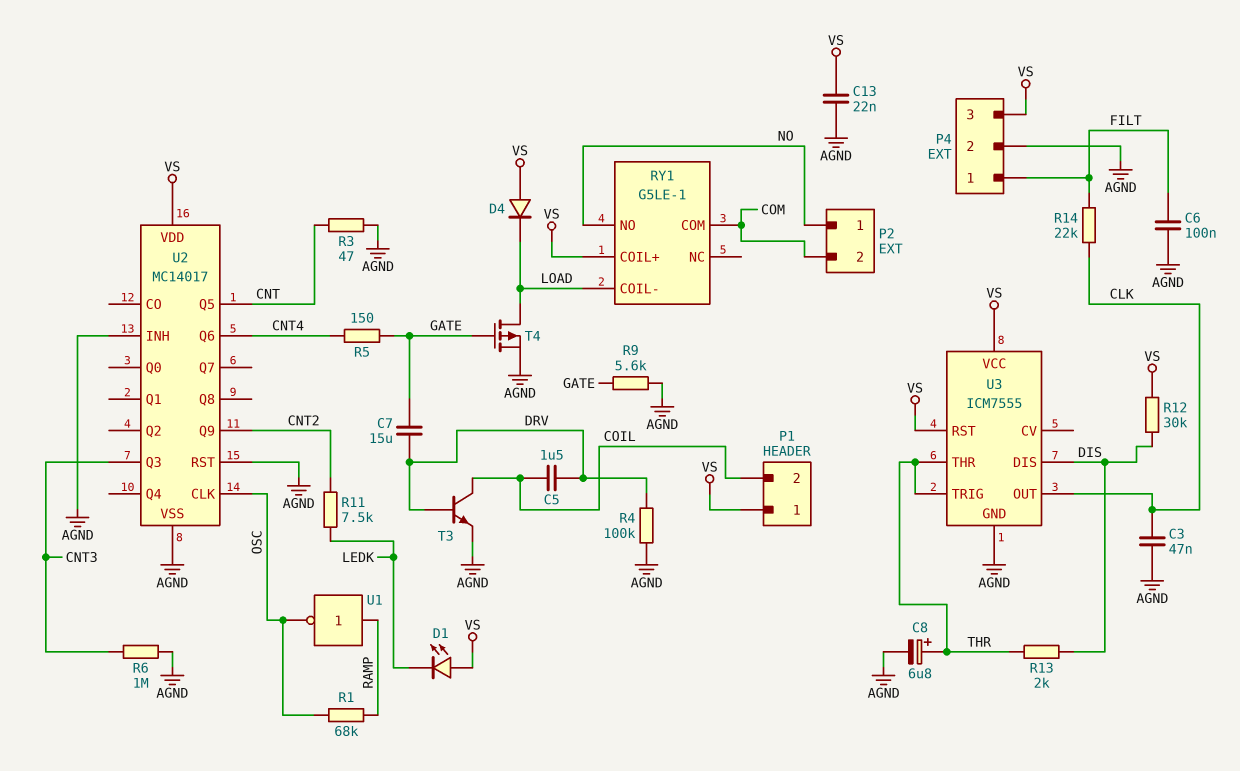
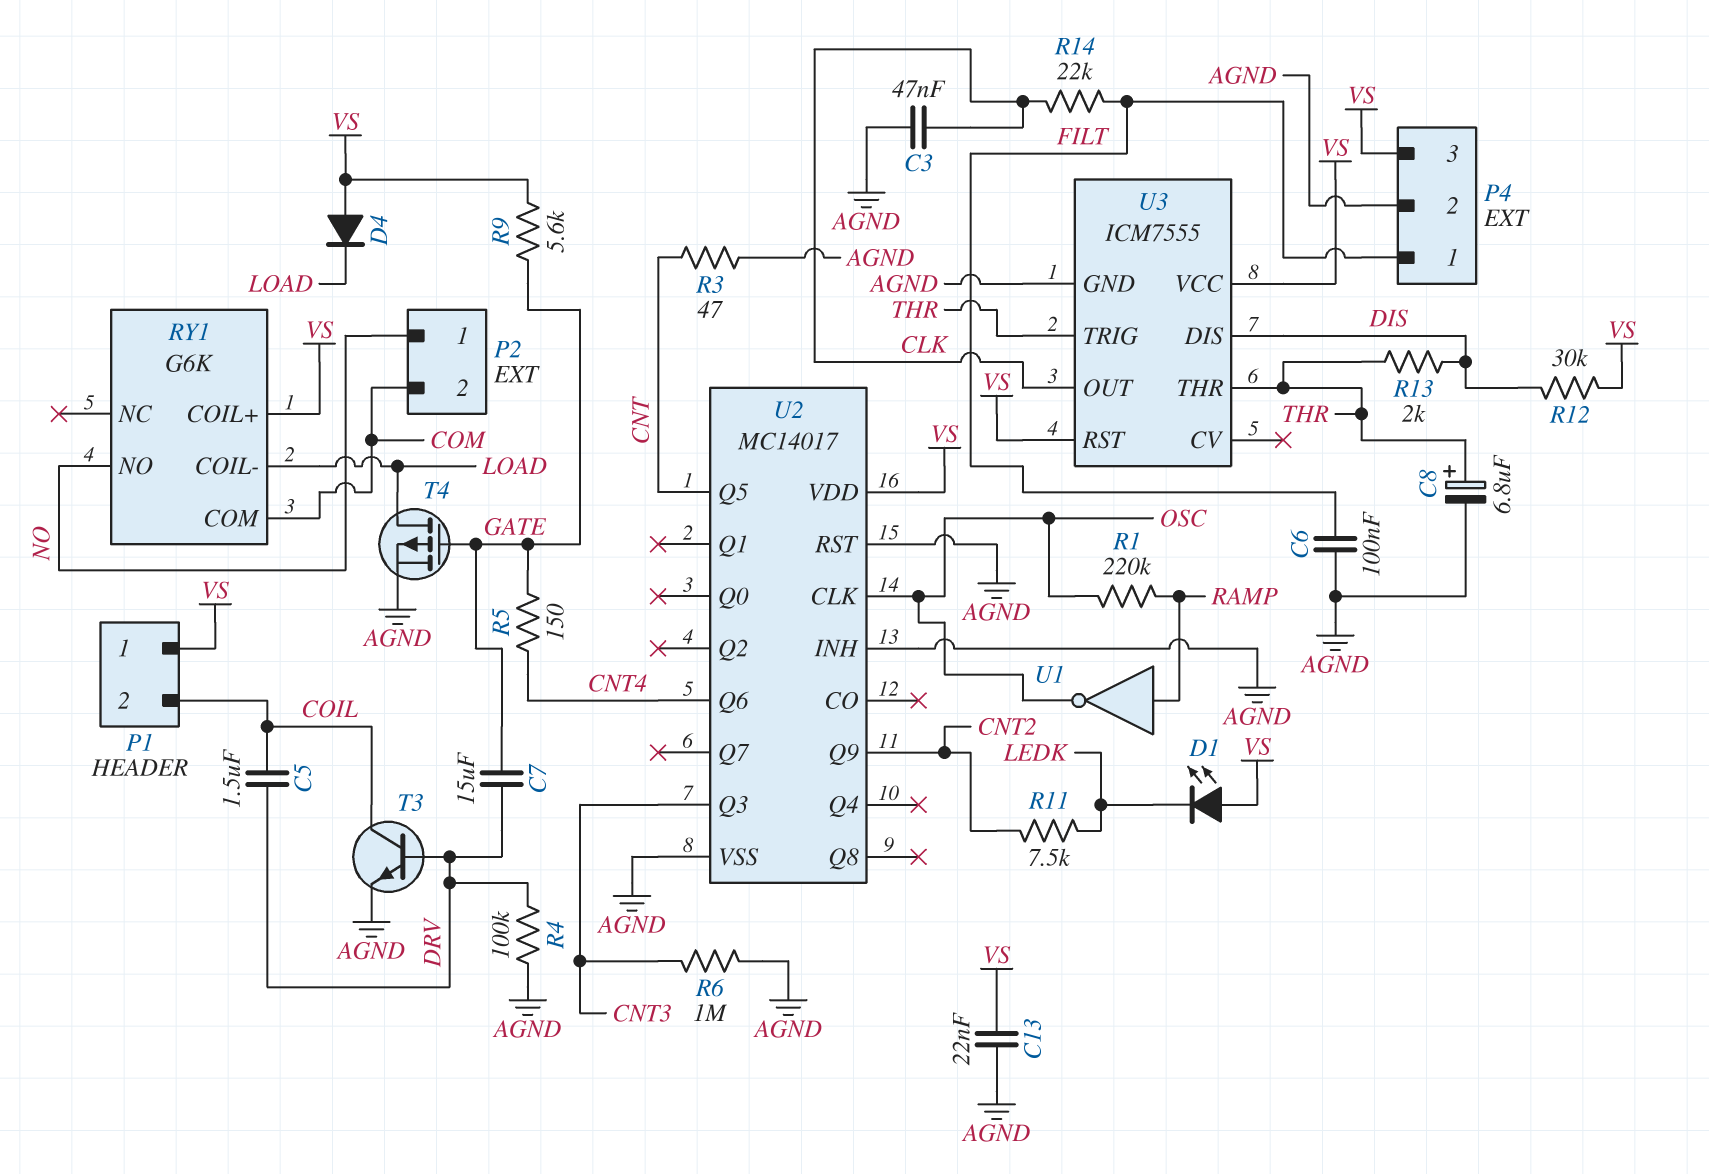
R1: 68k (OSC, RAMP) -> 220k (OSC, RAMP)
R9: 5.6k (AGND, GATE) -> 5.6k (GATE, VS)
RY1: G5LE-1 -> G6K

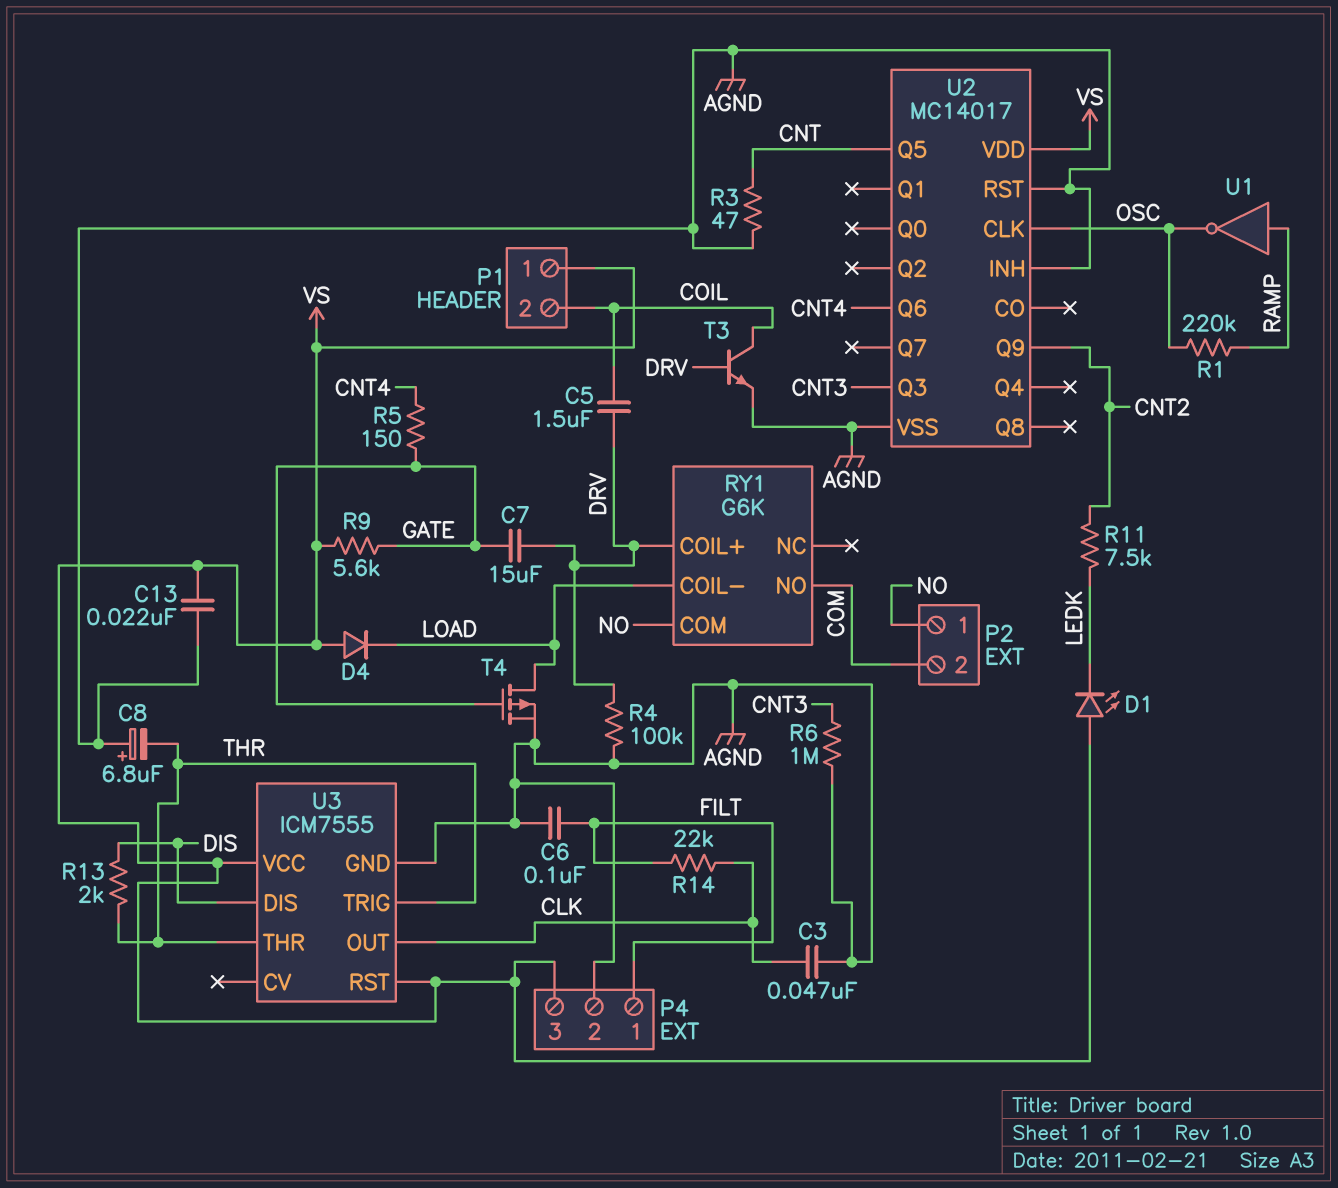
C8: 6.8uF (plus THR, minus AGND) -> 6.8uF (plus AGND, minus THR)
R12: 30k (DIS, VS) -> none
RY1 pin COIL+: VS -> DRV
RY1 pin COM: COM -> NO
RY1 pin NO: NO -> COM

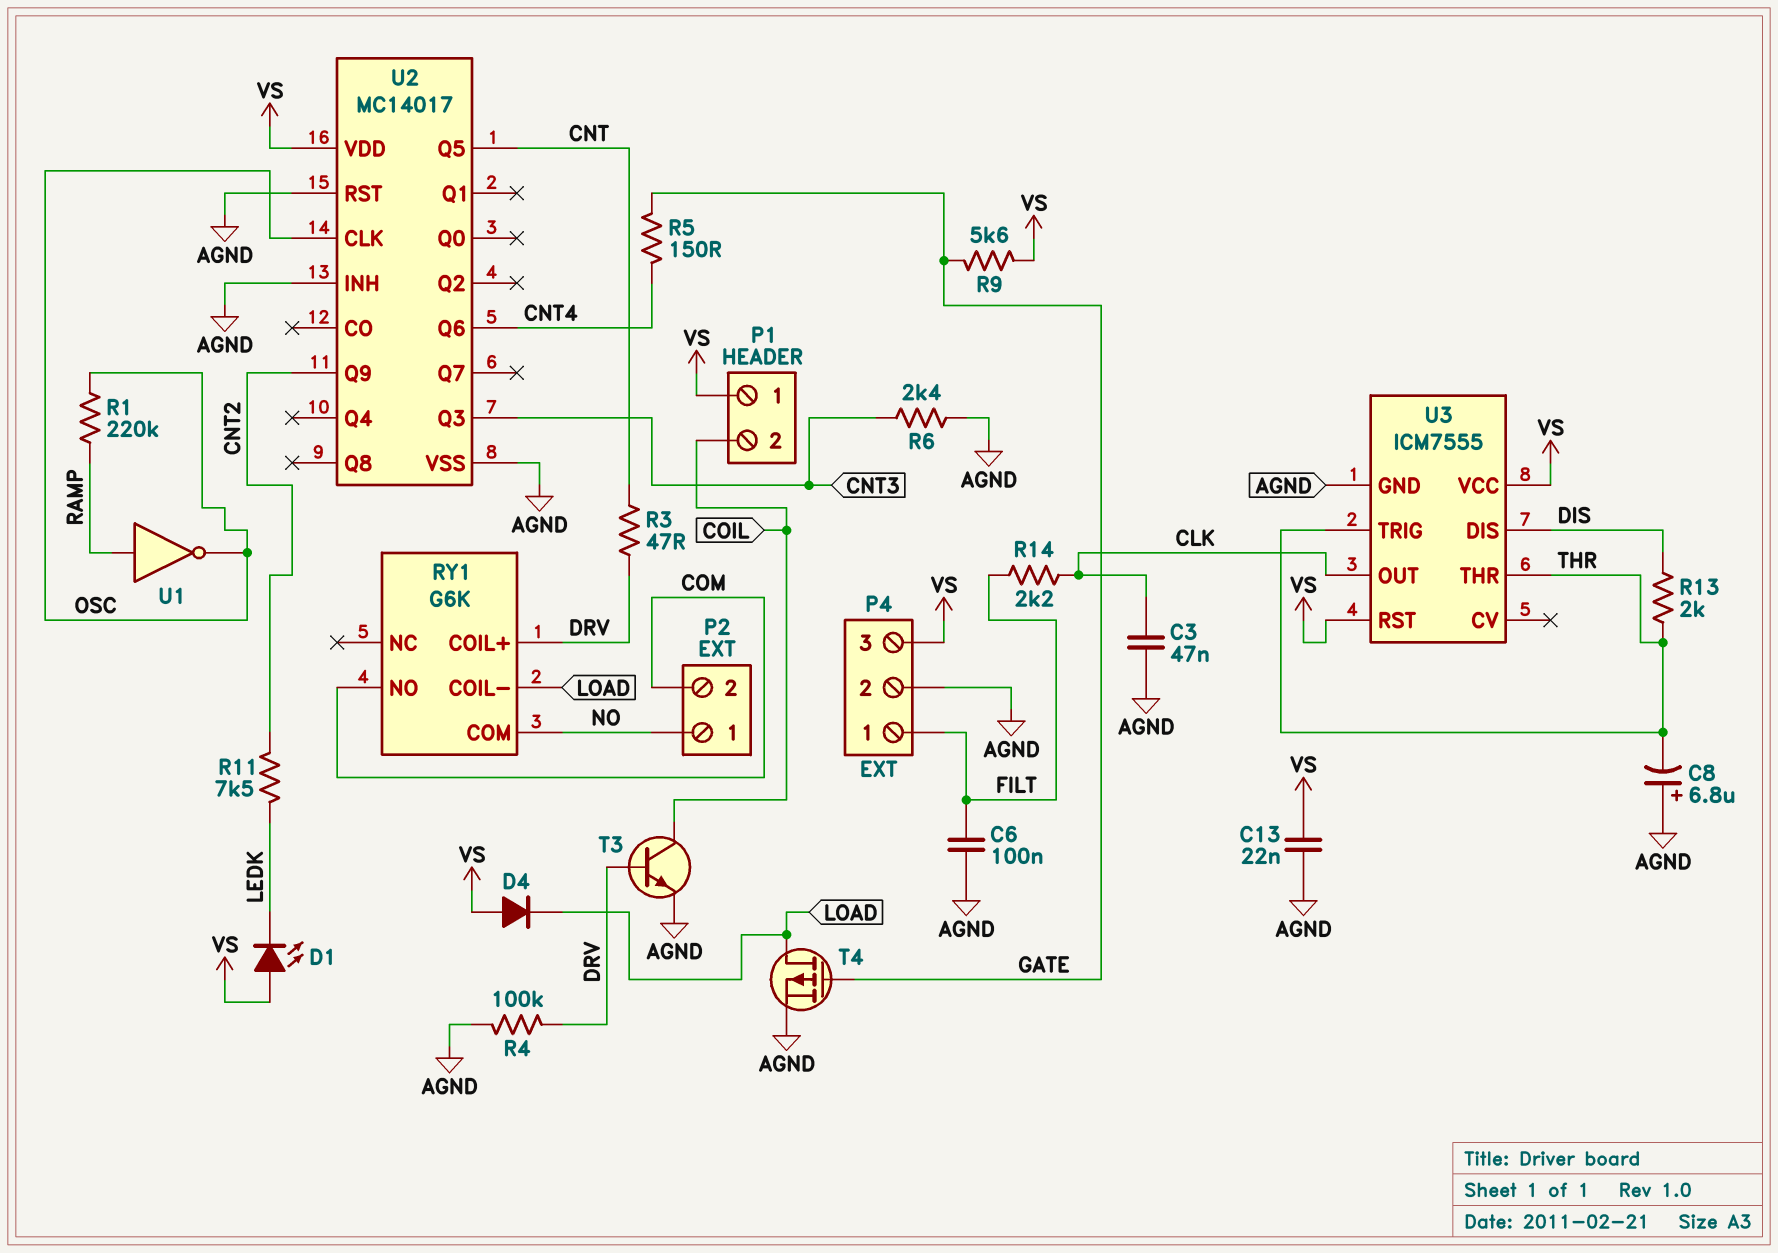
C5: 1.5uF (COIL, DRV) -> none
C7: 15uF (DRV, GATE) -> none
R3: 47 (AGND, CNT) -> 47 (CNT, DRV)
R6: 1M (AGND, CNT3) -> 2.4k (AGND, CNT3)
R14: 22k (CLK, FILT) -> 2.2k (CLK, FILT)

